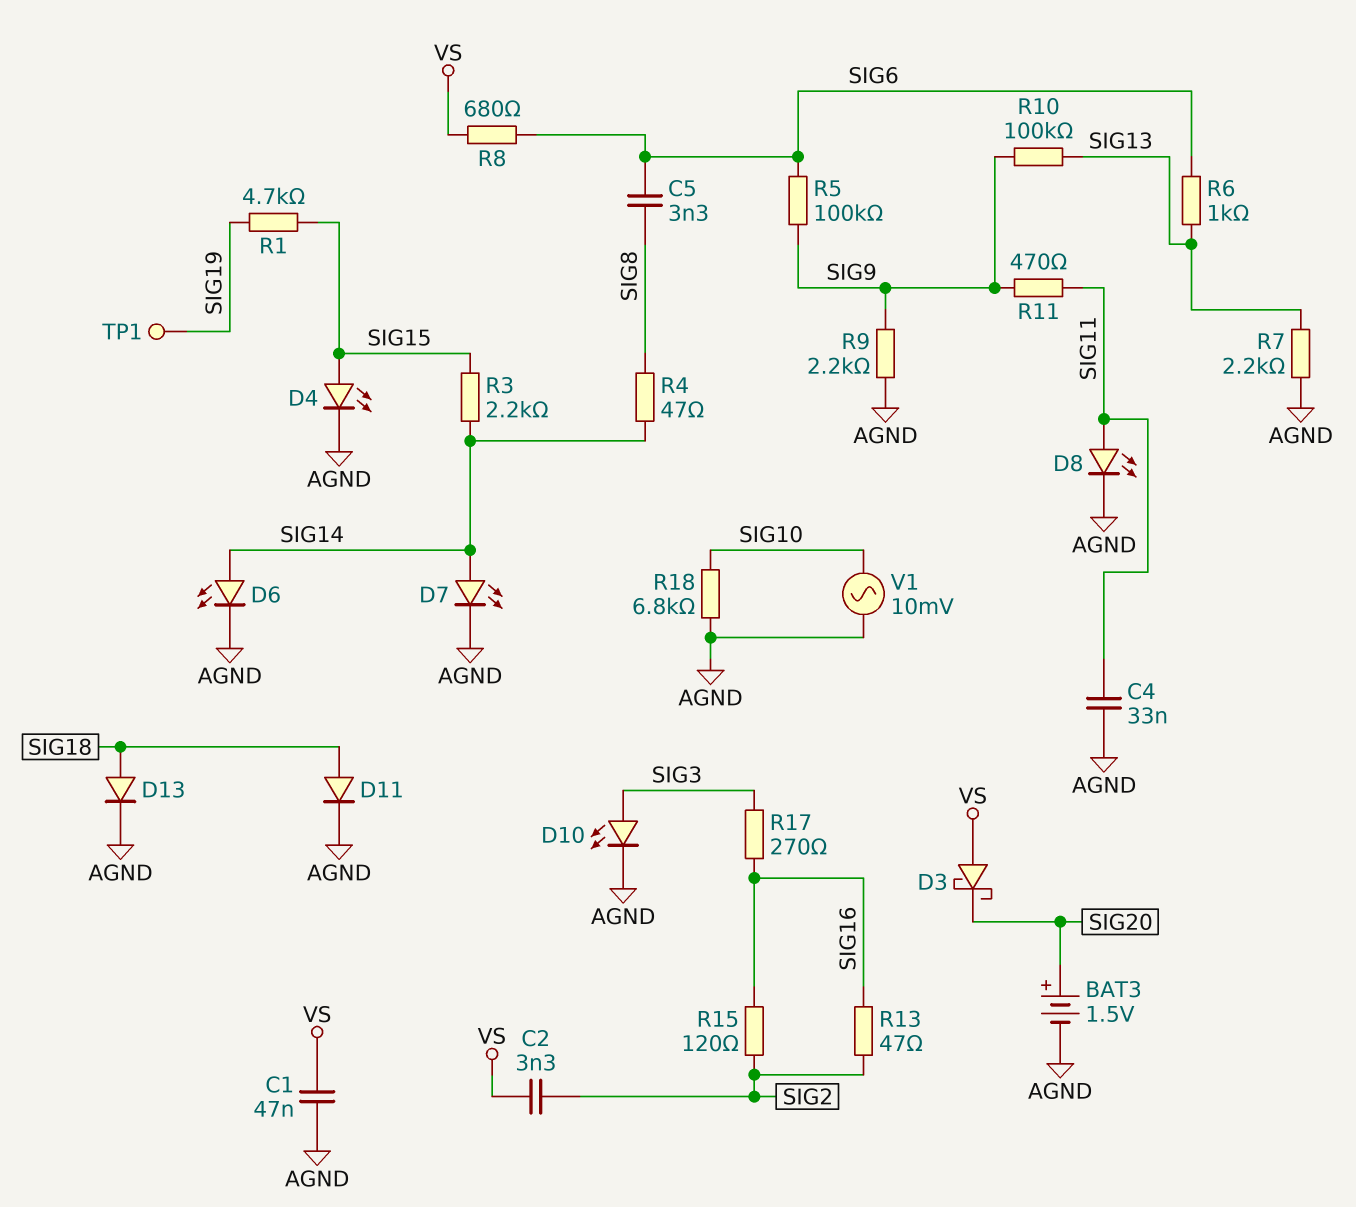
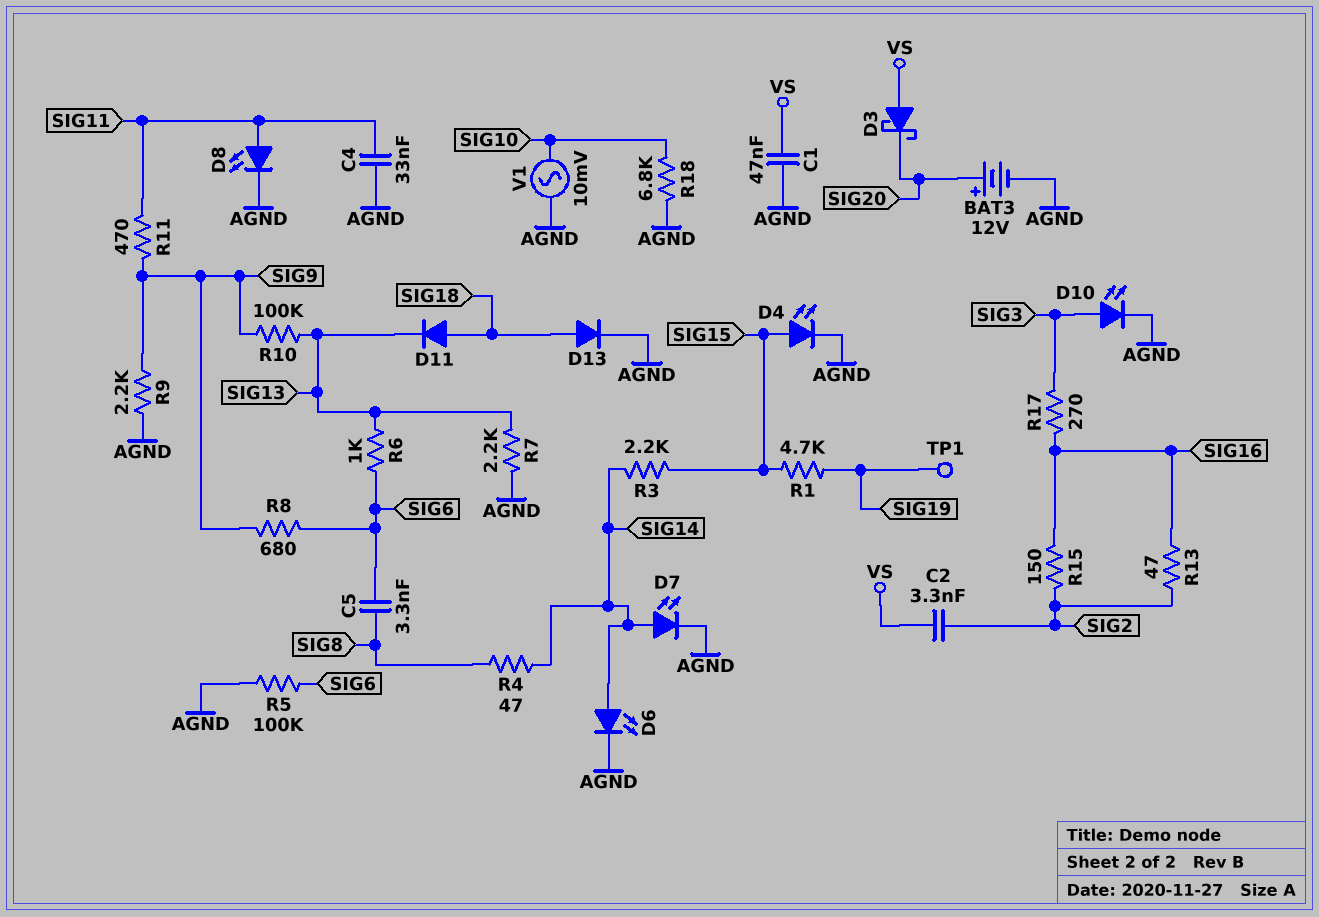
BAT3: 1.5V (plus SIG20, minus AGND) -> 12V (plus SIG20, minus AGND)
D11: diode (A SIG18, K AGND) -> diode (A SIG18, K SIG13)
R5: 100k (SIG6, SIG9) -> 100k (AGND, SIG6)
R8: 680 (SIG6, VS) -> 680 (SIG6, SIG9)
R15: 120 (SIG2, SIG16) -> 150 (SIG2, SIG16)

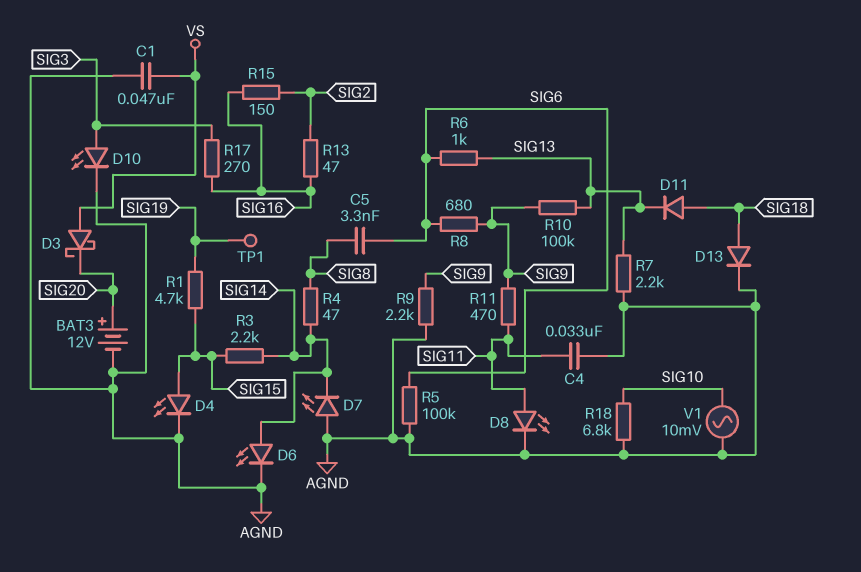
C2: 3.3nF (SIG2, VS) -> none
D7: LED (A SIG14, K AGND) -> LED (A AGND, K SIG14)

